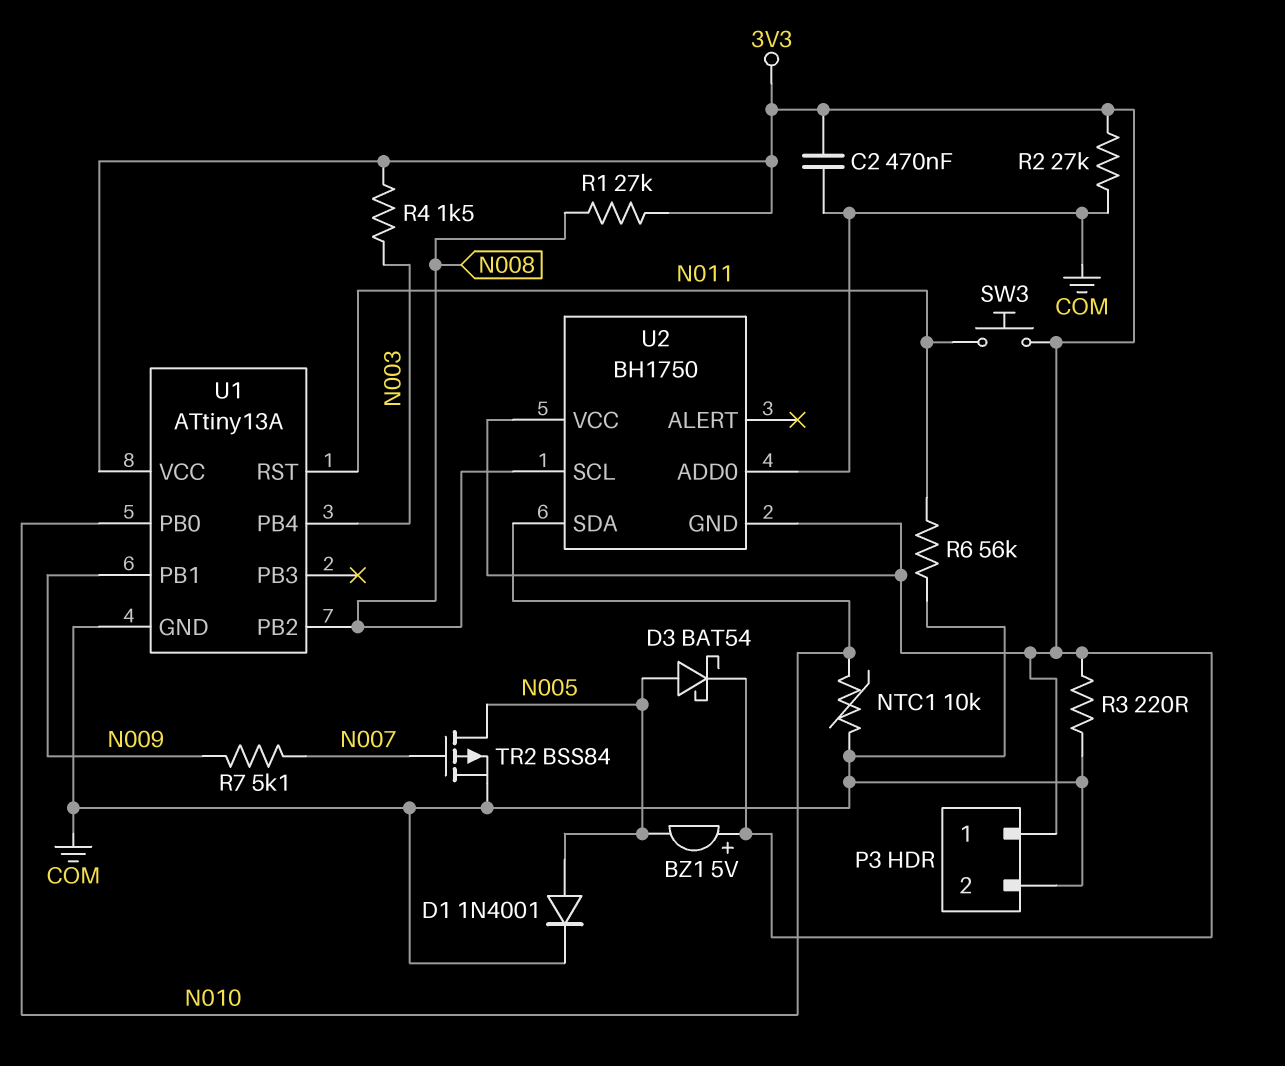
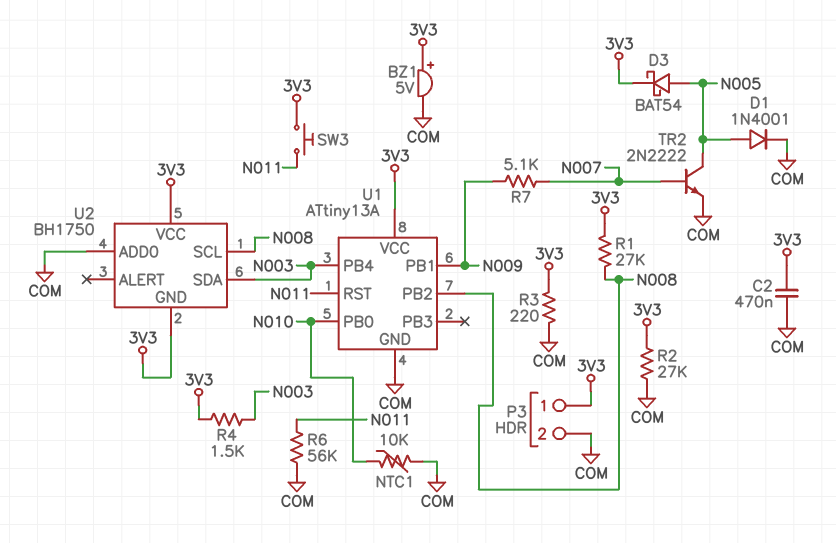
BZ1: buzzer 5V (plus 3V3, minus N005) -> buzzer 5V (plus 3V3, minus COM)
TR2: PMOS BSS84 (G N007, D N005, S COM) -> NPN 2N2222 (B N007, C N005, E COM)
U2 pin SDA: N010 -> N003

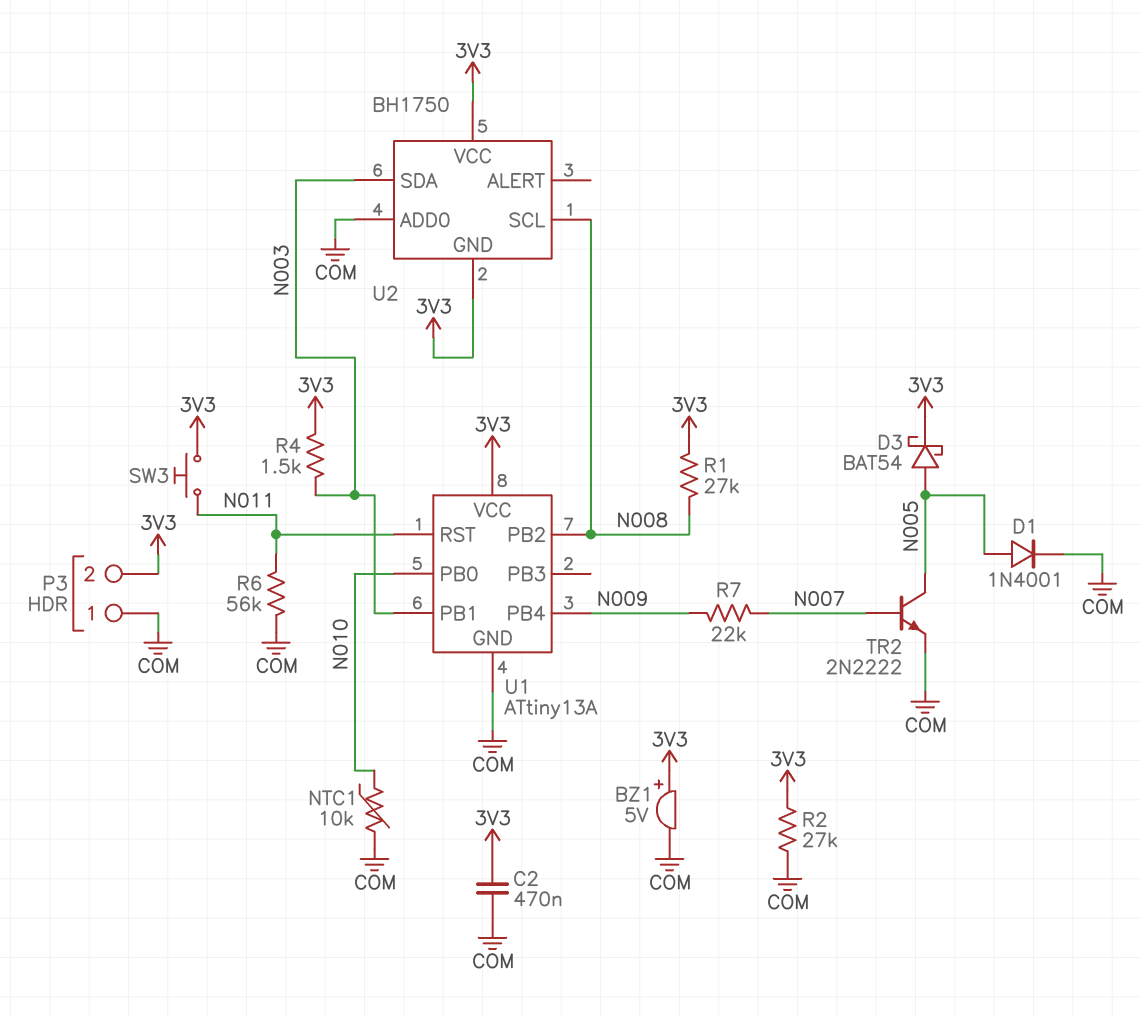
P3 pin 1: 3V3 -> COM
P3 pin 2: COM -> 3V3
R3: 220 (3V3, COM) -> none
R7: 5.1k (N007, N009) -> 22k (N007, N009)
U1 pin PB1: N009 -> N003
U1 pin PB4: N003 -> N009

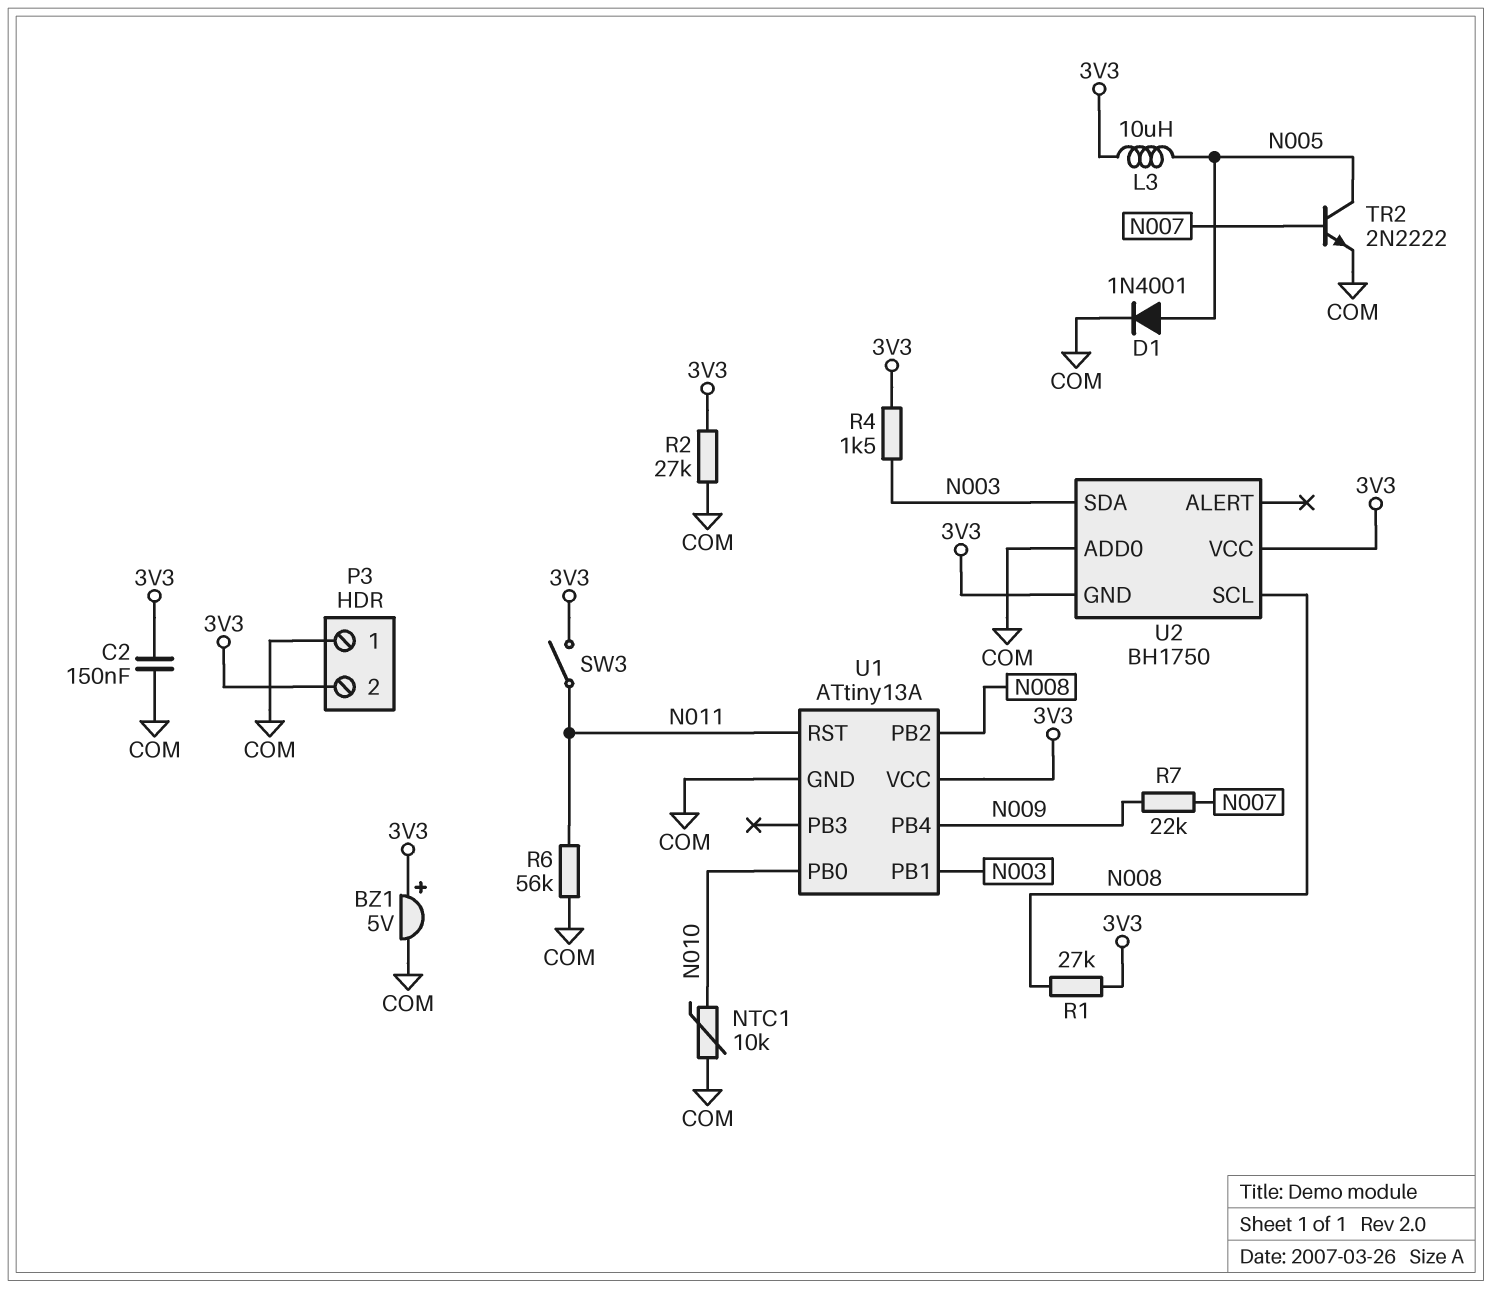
C2: 470nF (3V3, COM) -> 150nF (3V3, COM)
D3: schottky BAT54 (A N005, K 3V3) -> none
L3: none -> 10uH (3V3, N005)
SW3: button (3V3, N011) -> switch (3V3, N011)

